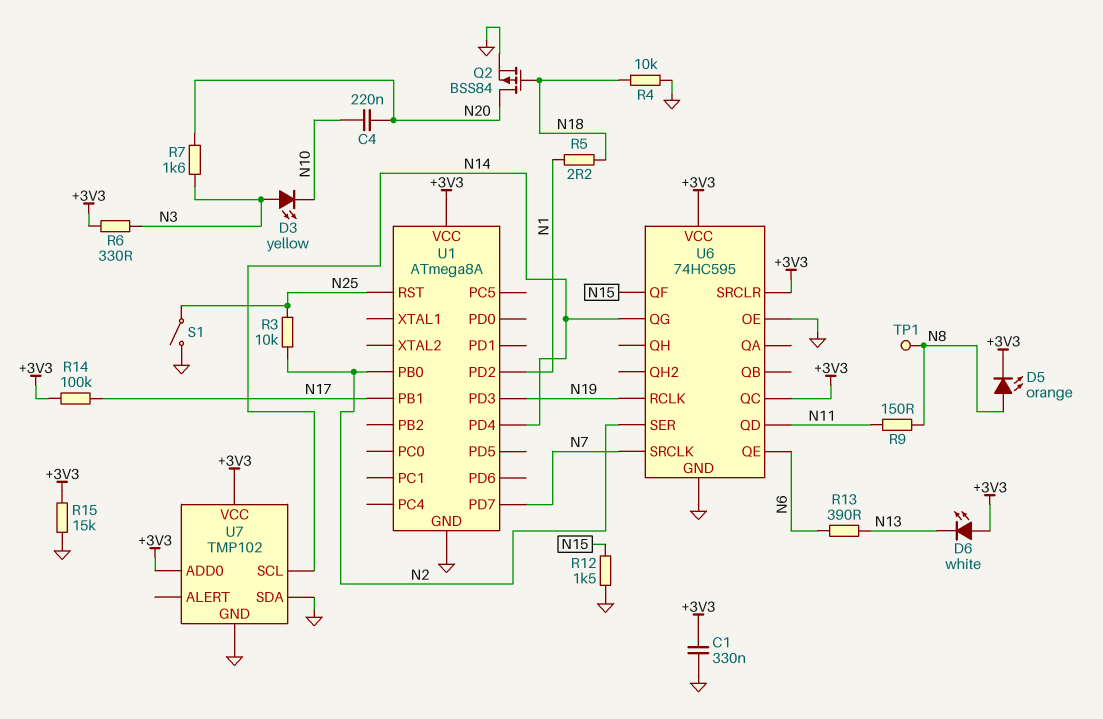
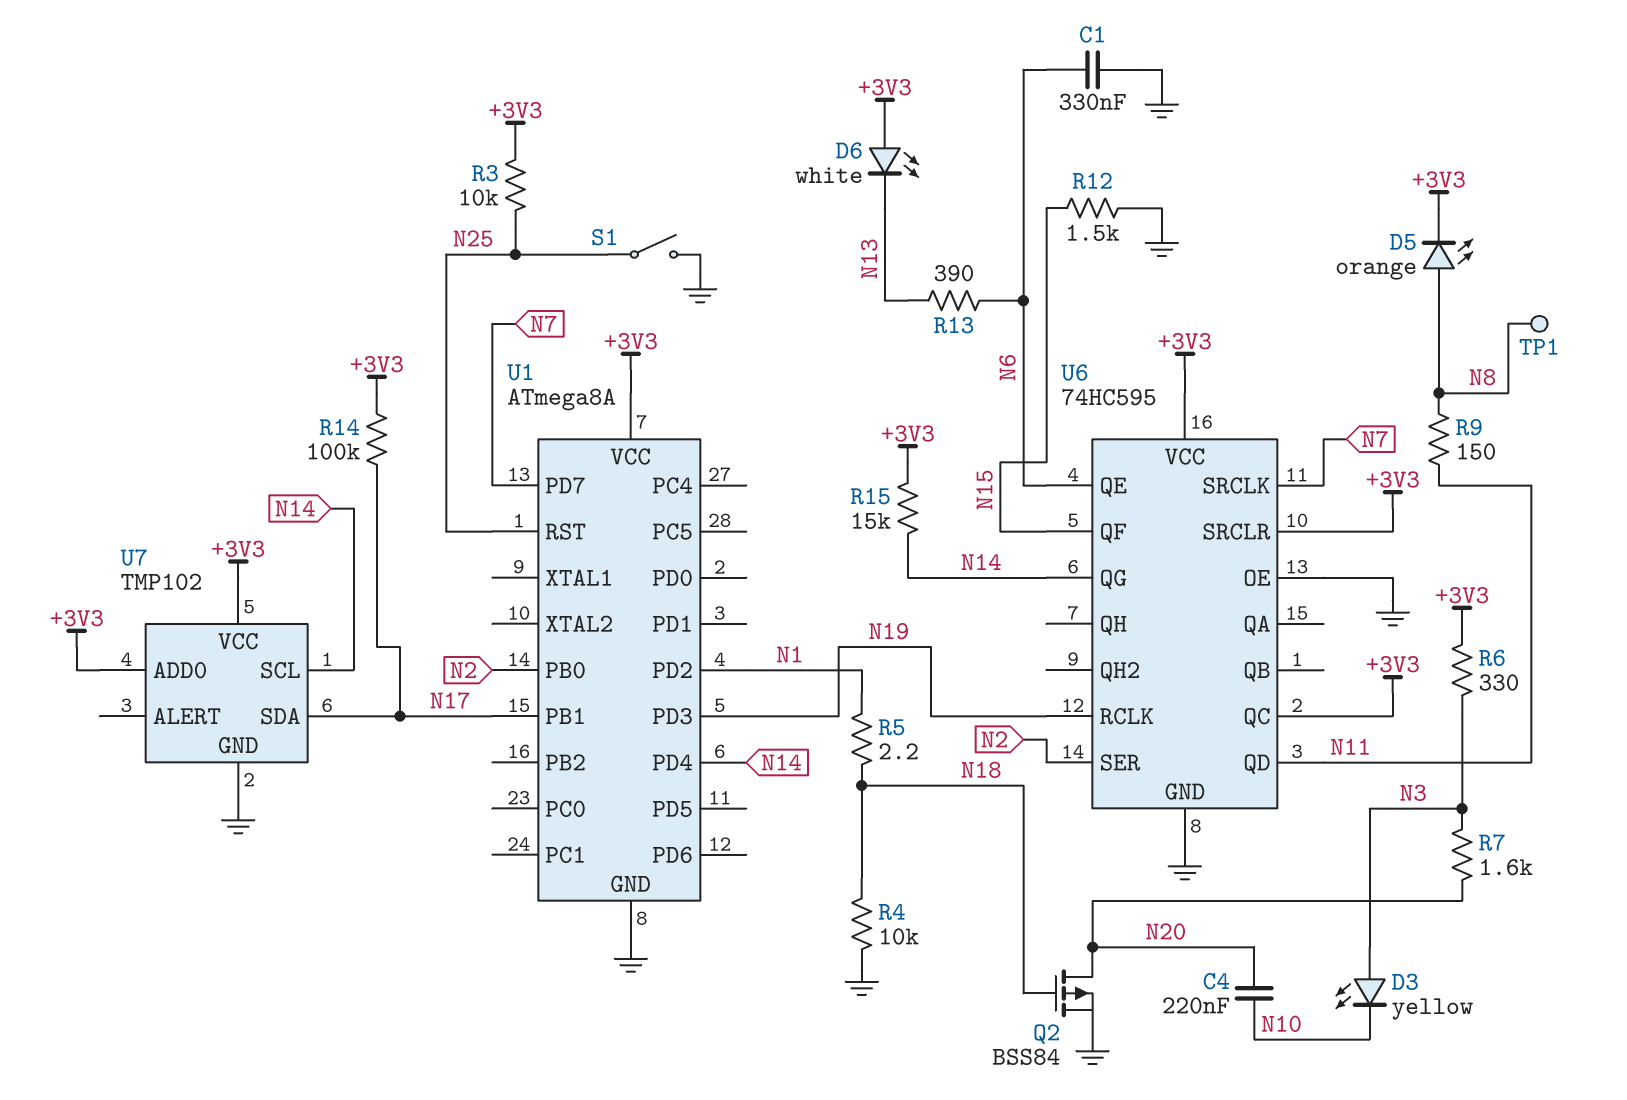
C1: 330nF (+3V3, GND) -> 330nF (GND, N6)
R3: 10k (N2, N25) -> 10k (+3V3, N25)
R15: 15k (+3V3, GND) -> 15k (+3V3, N14)
U7 pin SDA: GND -> N17

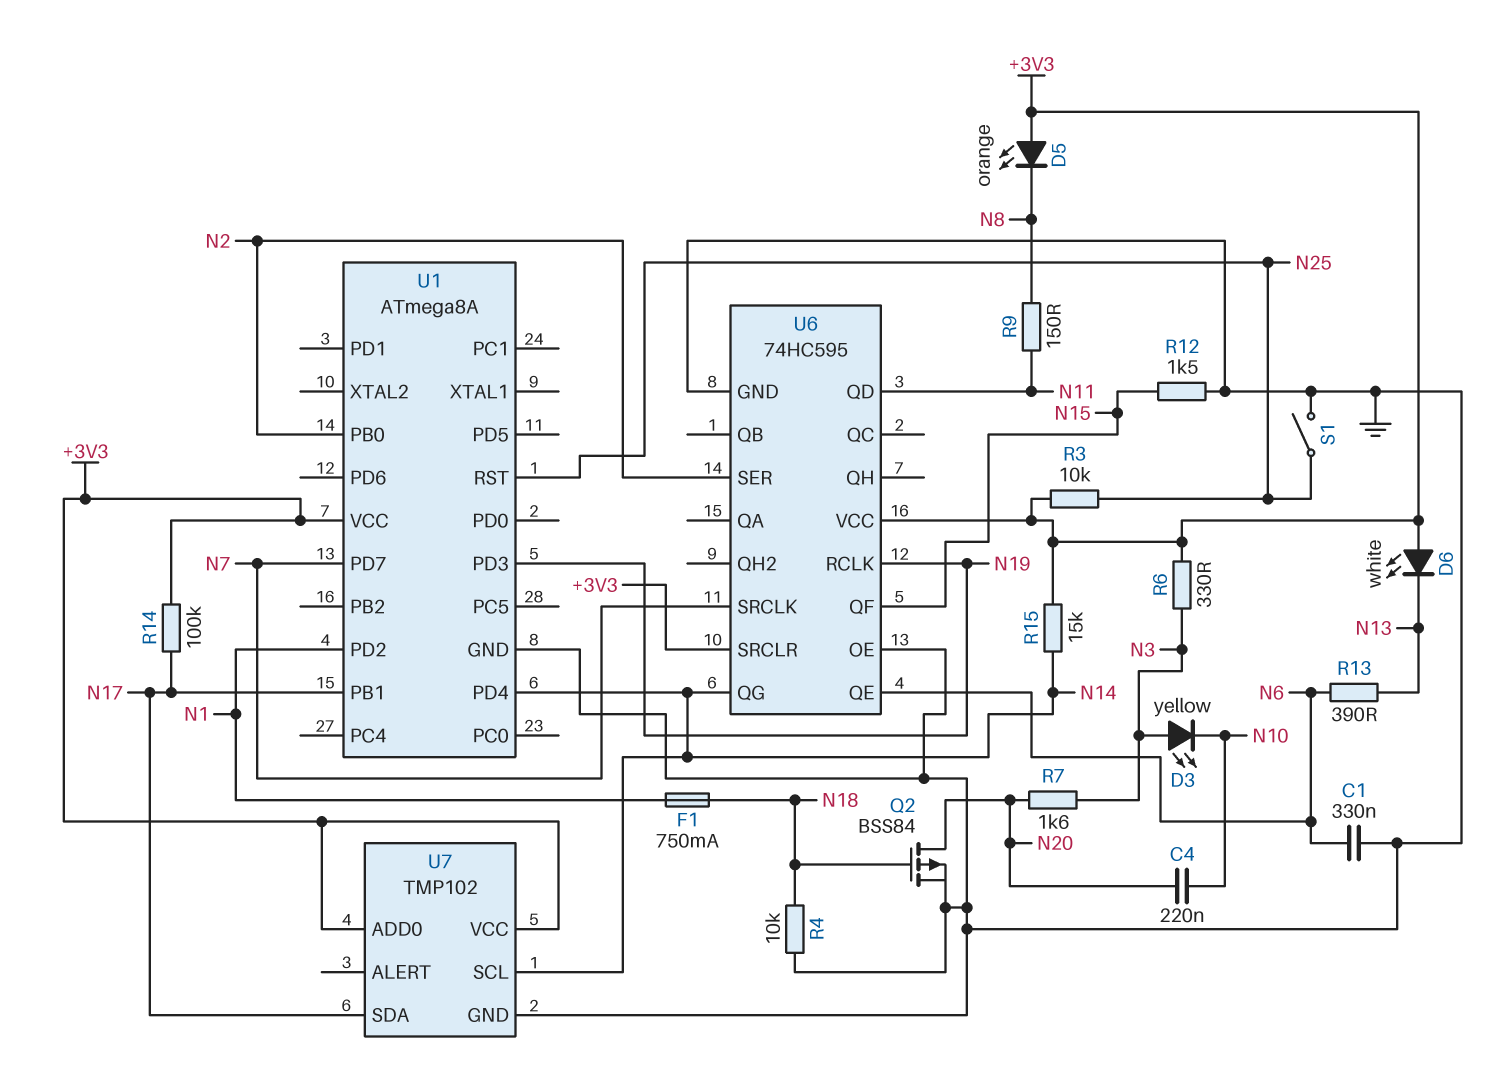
D5: LED orange (A N8, K +3V3) -> LED orange (A +3V3, K N8)
F1: none -> 750mA (N1, N18)
R5: 2.2 (N1, N18) -> none
TP1: test point (N8) -> none
U6 pin QC: +3V3 -> none

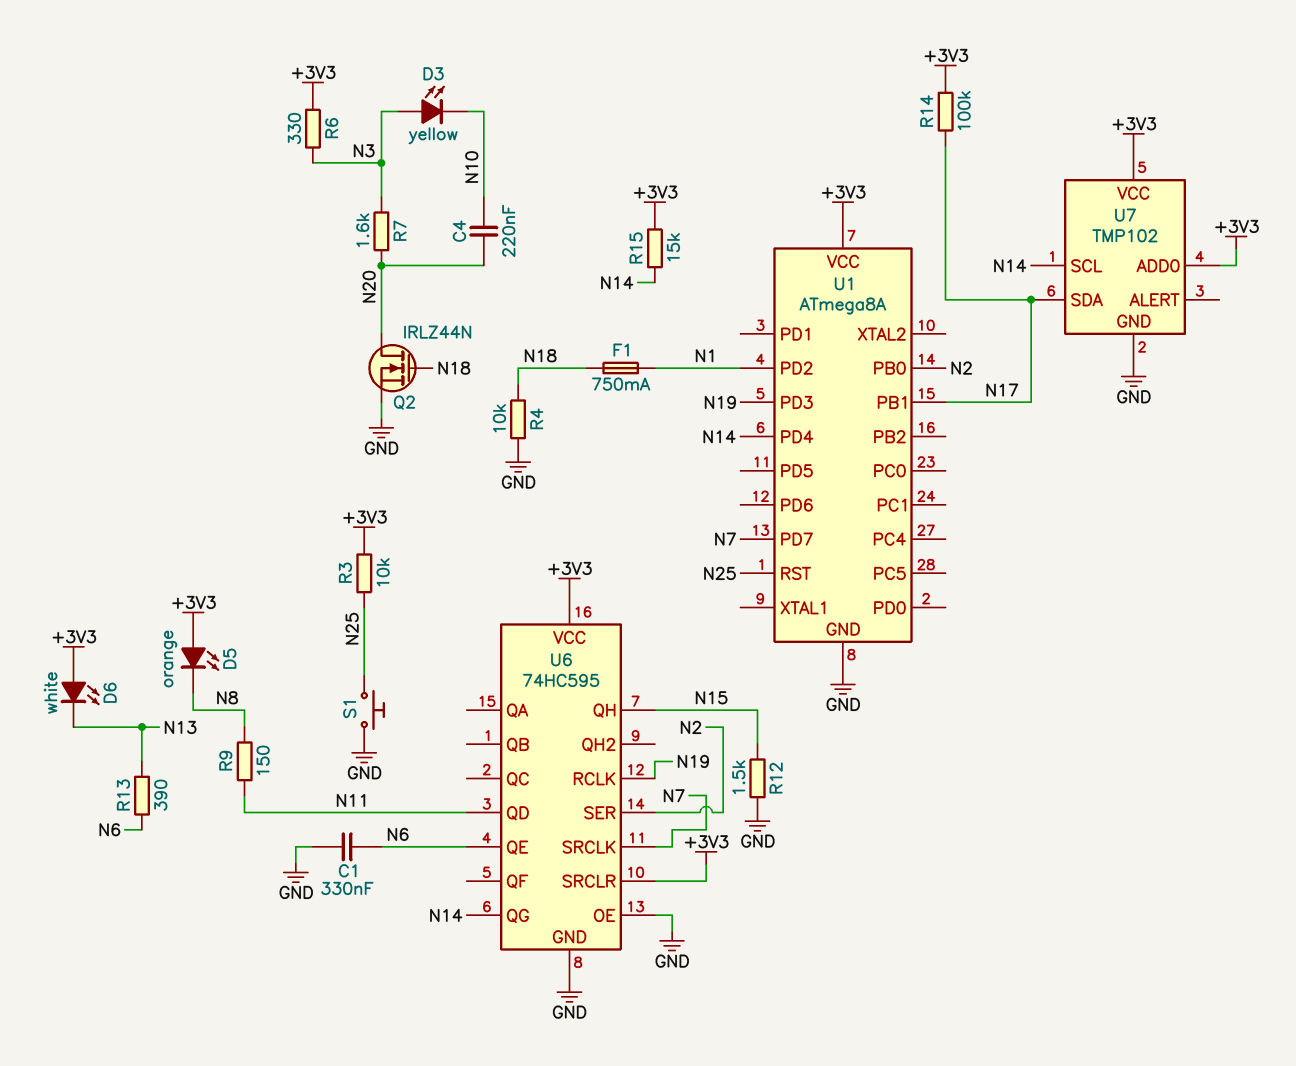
Q2: PMOS BSS84 (G N18, D N20, S GND) -> NMOS IRLZ44N (G N18, D N20, S GND)
S1: switch (GND, N25) -> button (GND, N25)
U6 pin QF: N15 -> none
U6 pin QH: none -> N15

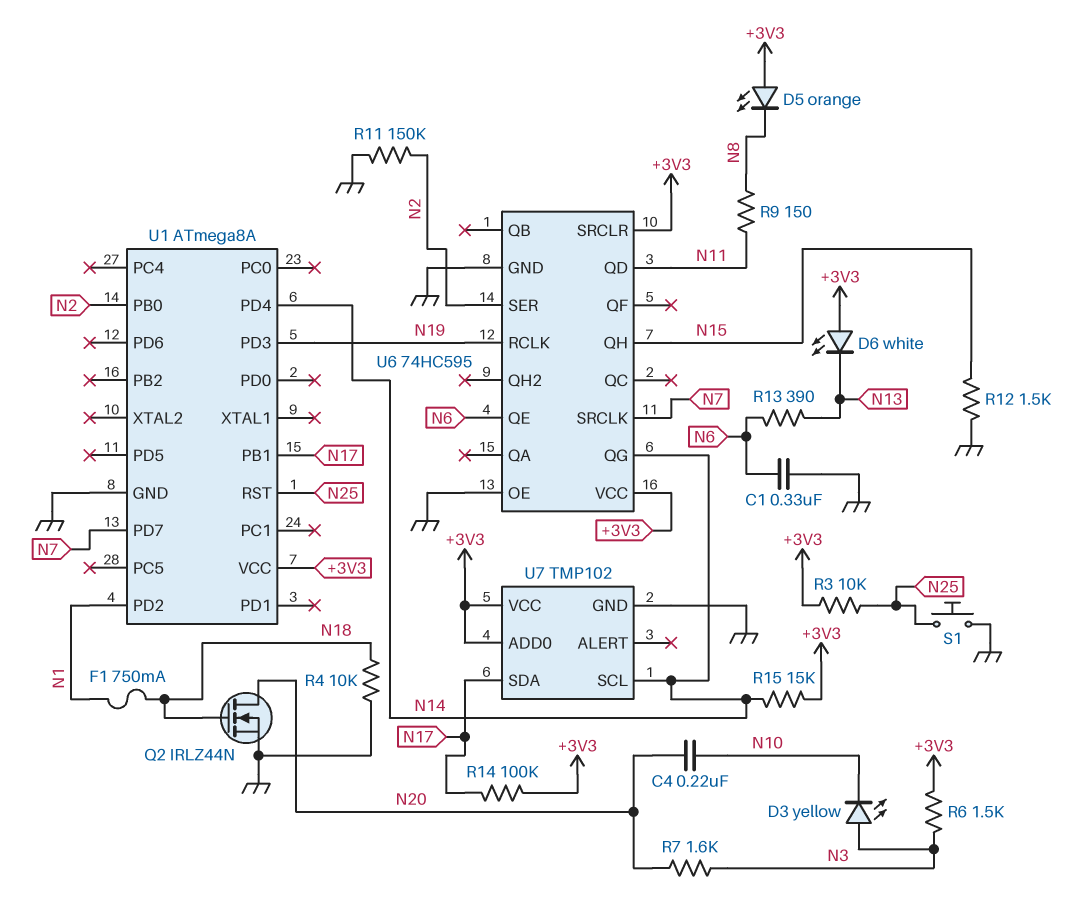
R6: 330 (+3V3, N3) -> 1.5k (+3V3, N3)
R11: none -> 150k (GND, N2)

